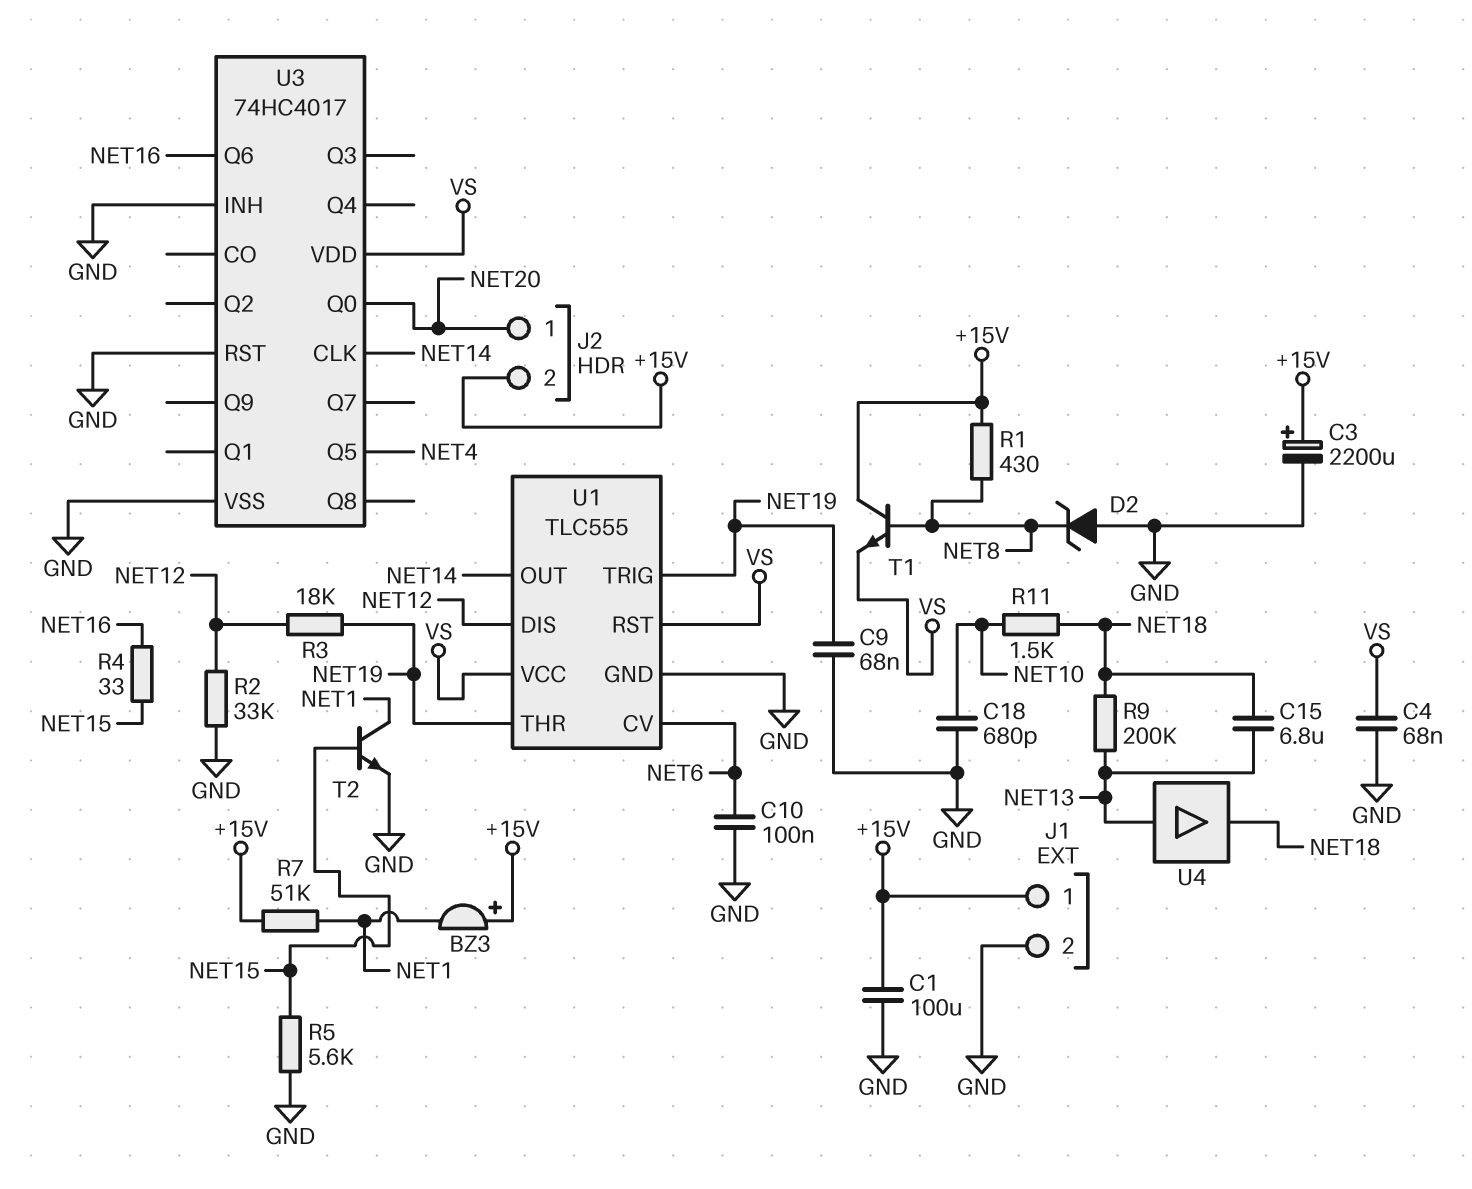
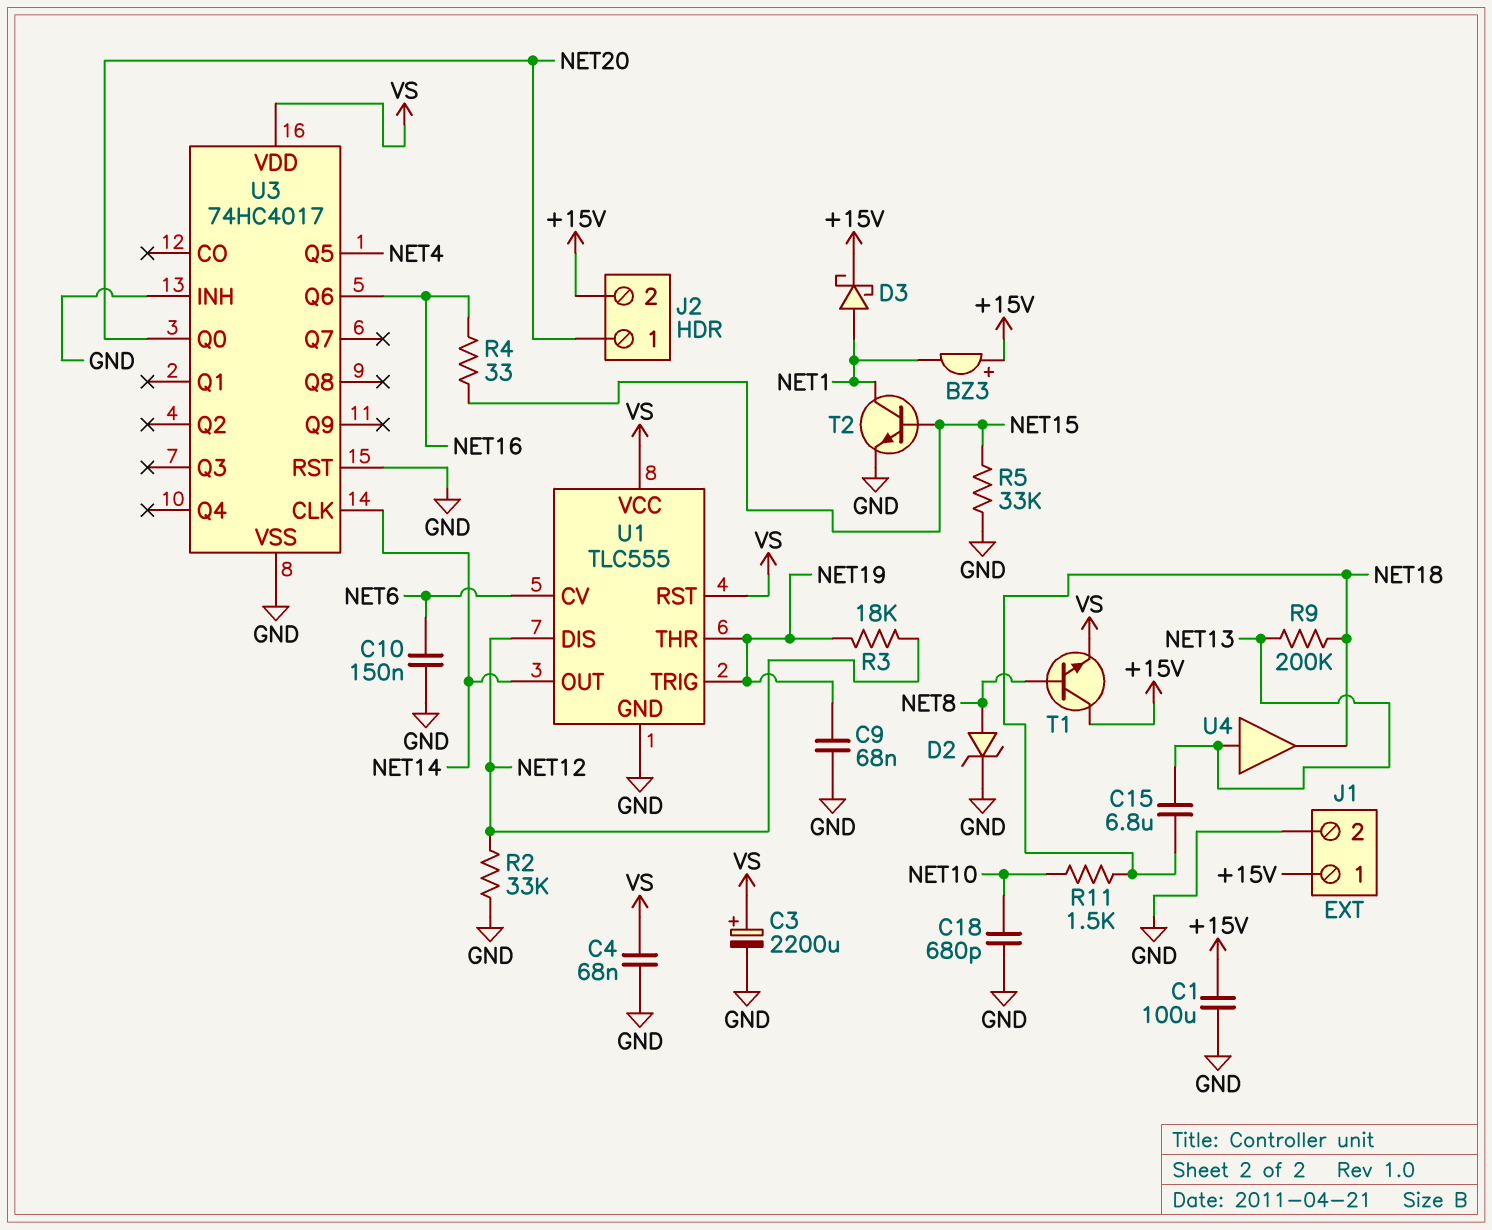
C3: 2200uF (plus +15V, minus GND) -> 2200uF (plus VS, minus GND)
C10: 100nF (GND, NET6) -> 150nF (GND, NET6)
D2: zener (A GND, K NET8) -> zener (A NET8, K GND)
D3: none -> schottky (A NET1, K +15V)
R1: 430 (+15V, NET8) -> none
R5: 5.6k (GND, NET15) -> 33k (GND, NET15)
R7: 51k (+15V, NET1) -> none

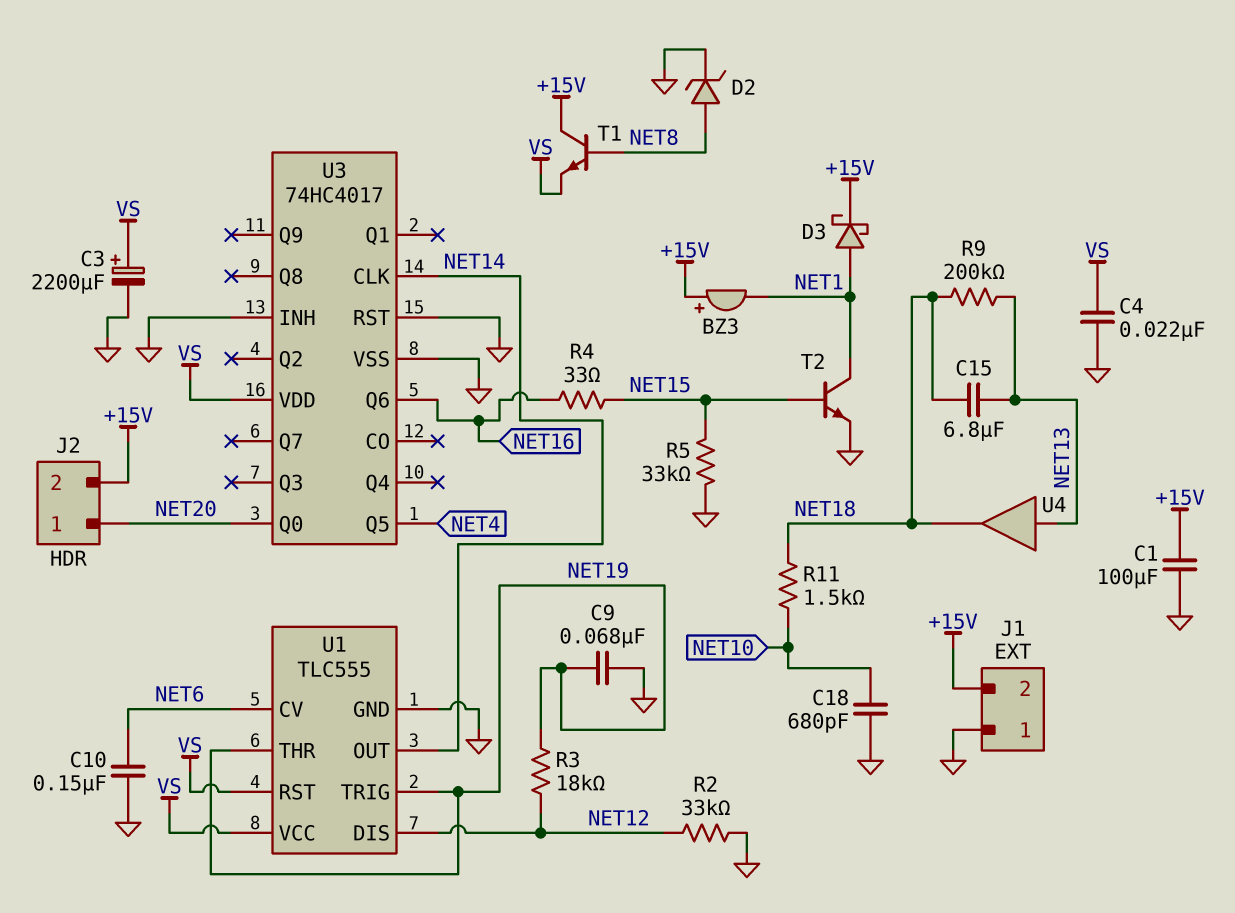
C4: 68nF (GND, VS) -> 22nF (GND, VS)
J1 pin 1: +15V -> GND
J1 pin 2: GND -> +15V

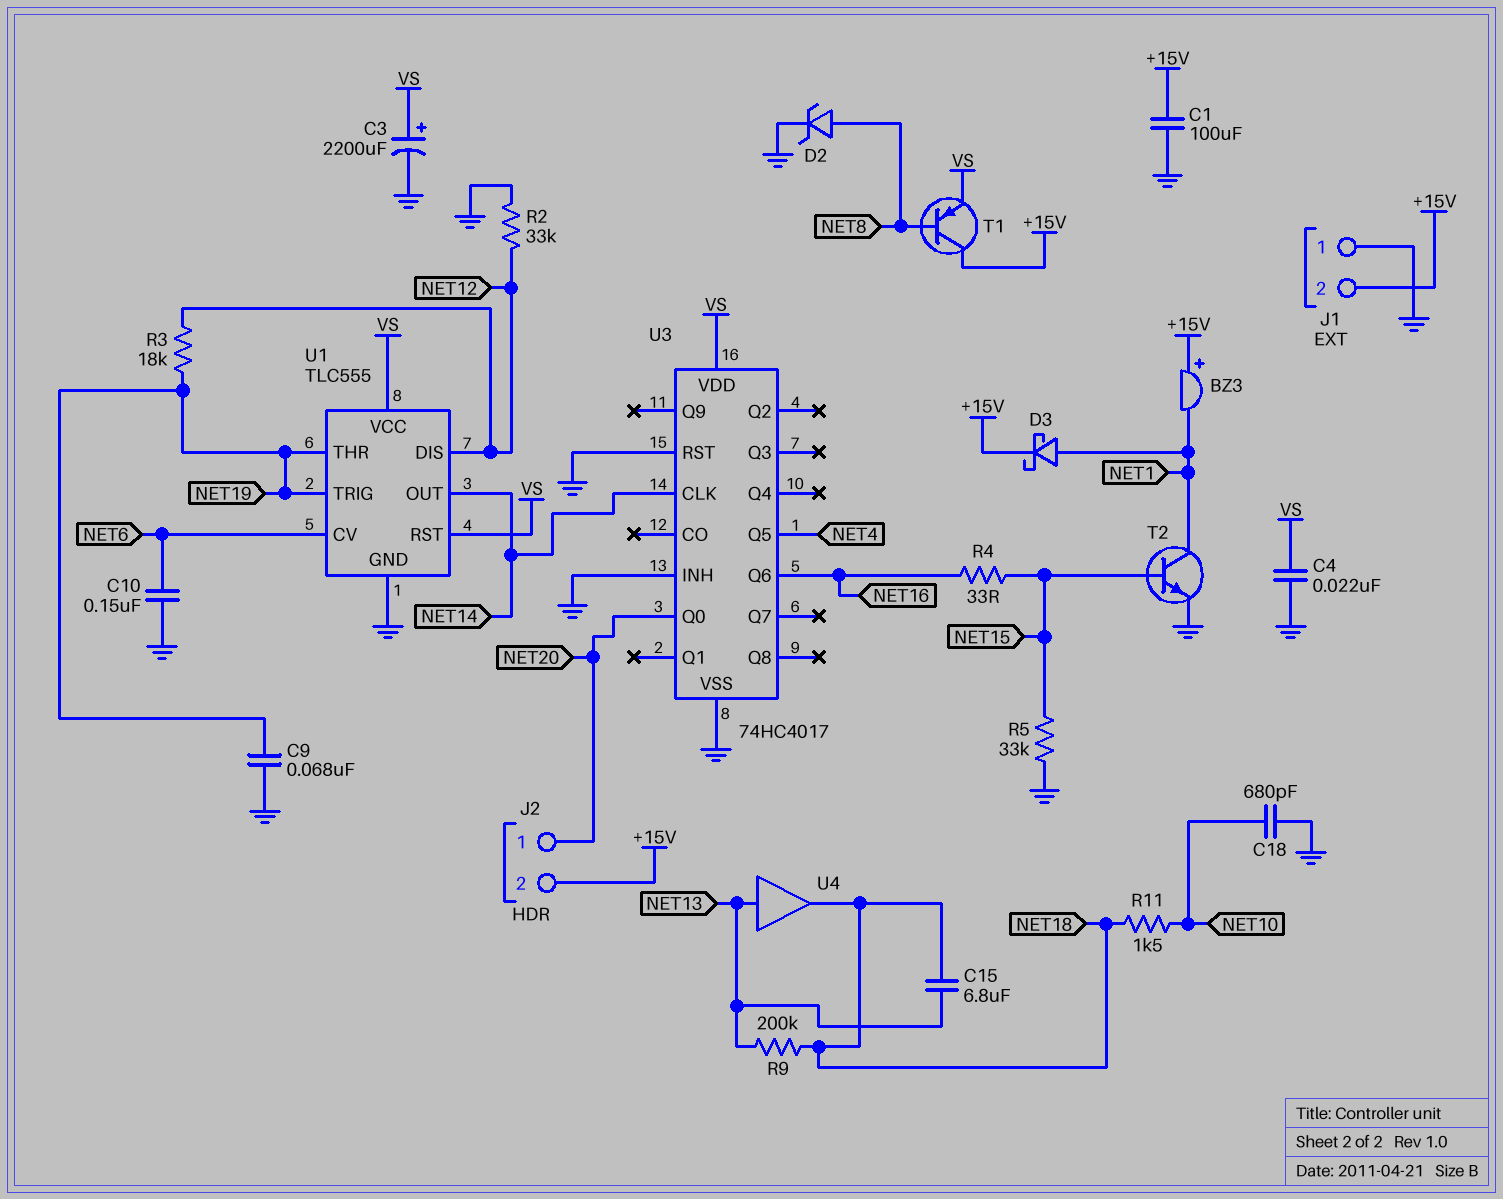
T1: NPN (B NET8, C +15V, E VS) -> PNP (B NET8, C +15V, E VS)

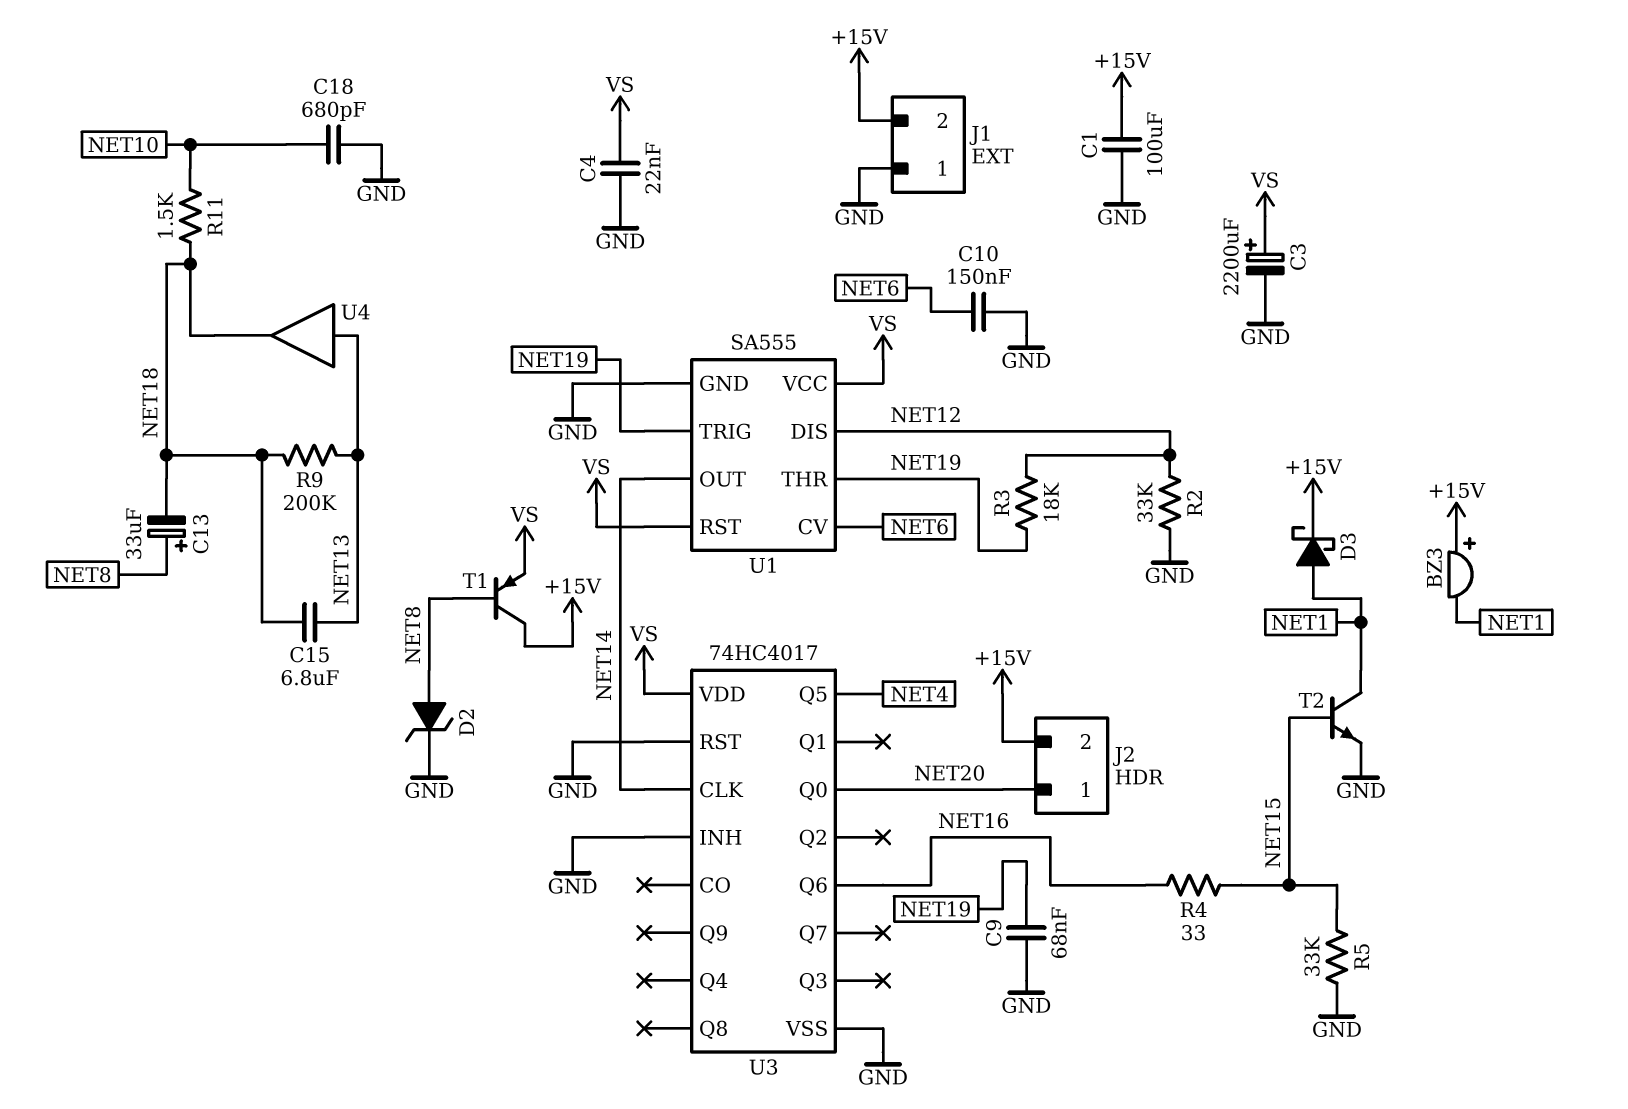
C13: none -> 33uF (plus NET8, minus NET18)
U1: TLC555 -> SA555

